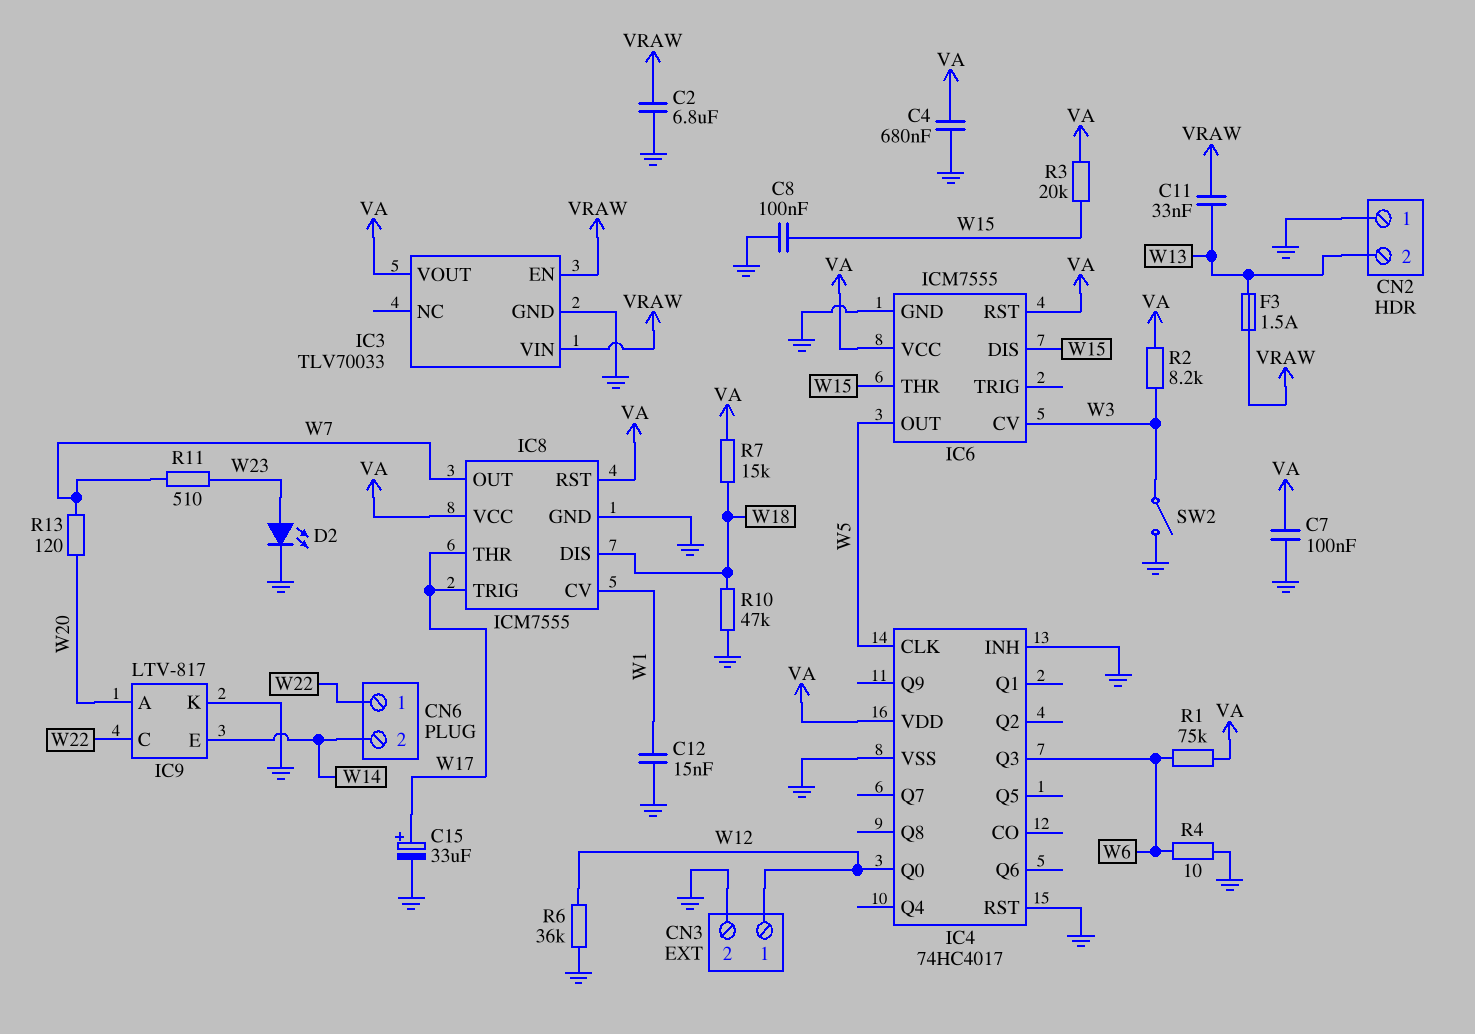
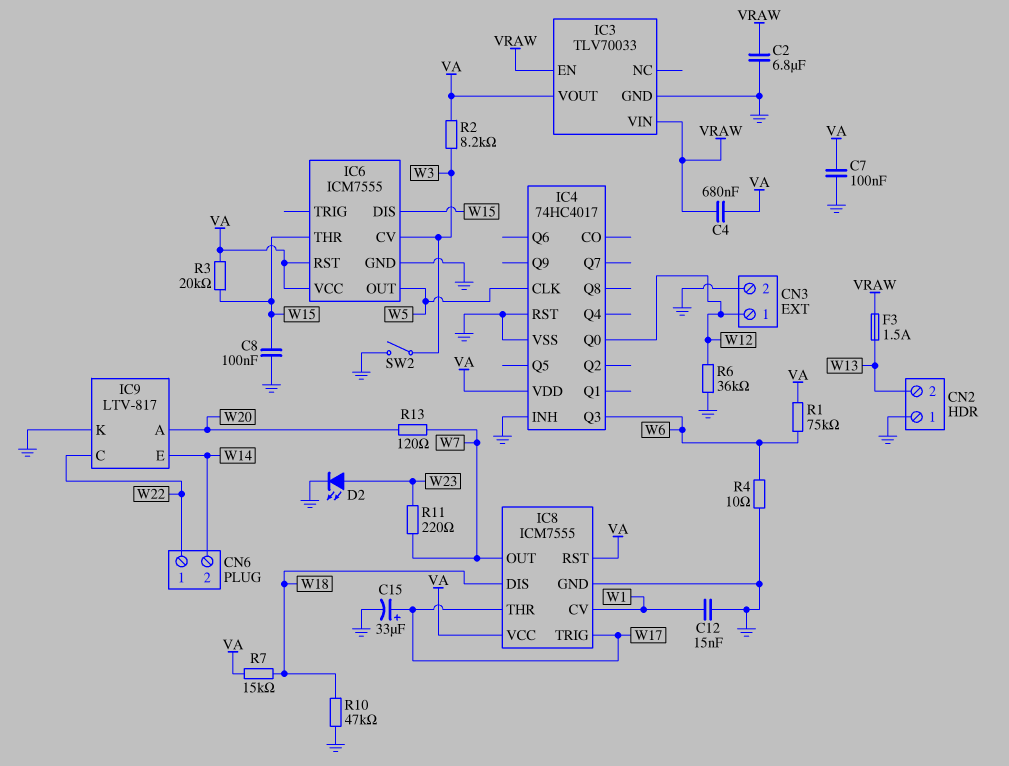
C4: 680nF (GND, VA) -> 680nF (VA, VRAW)
C11: 33nF (VRAW, W13) -> none
R11: 510 (W7, W23) -> 220 (W7, W23)

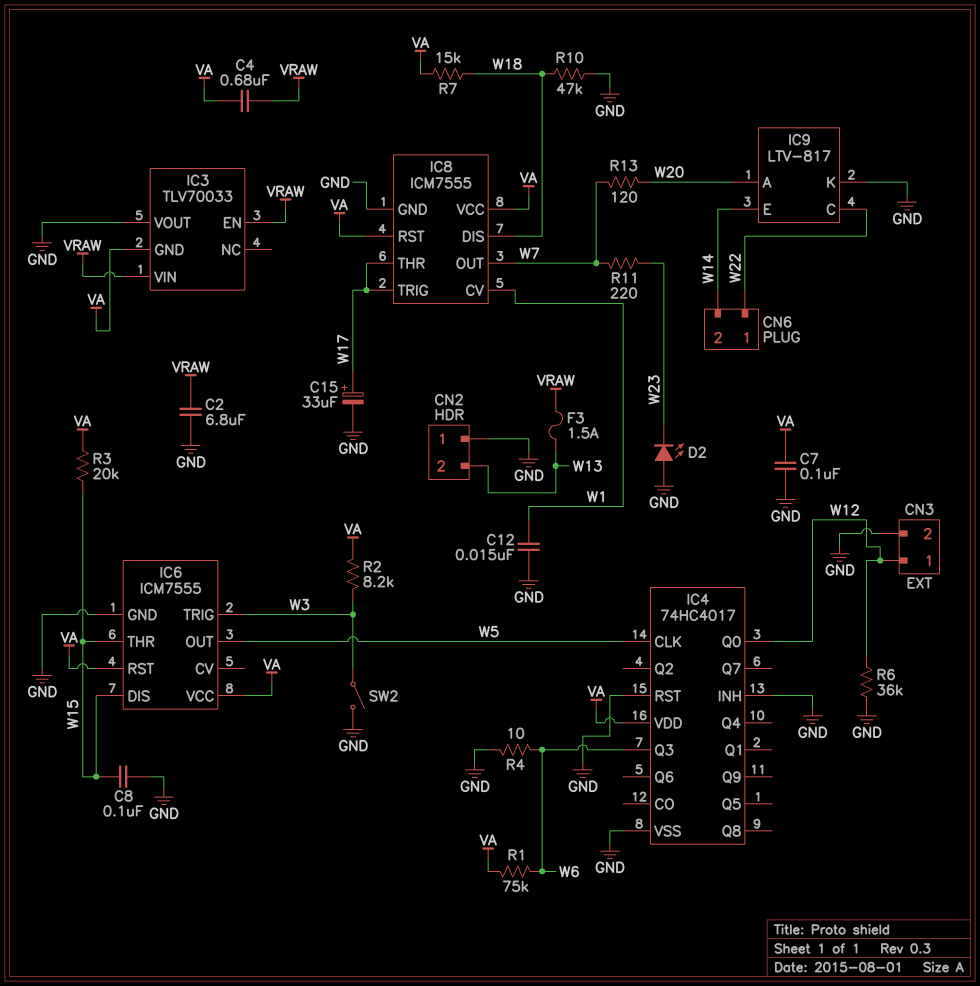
D2: LED (A W23, K GND) -> LED (A GND, K W23)
IC3 pin GND: GND -> VA
IC3 pin VOUT: VA -> GND
IC6 pin CV: W3 -> none
IC6 pin TRIG: none -> W3

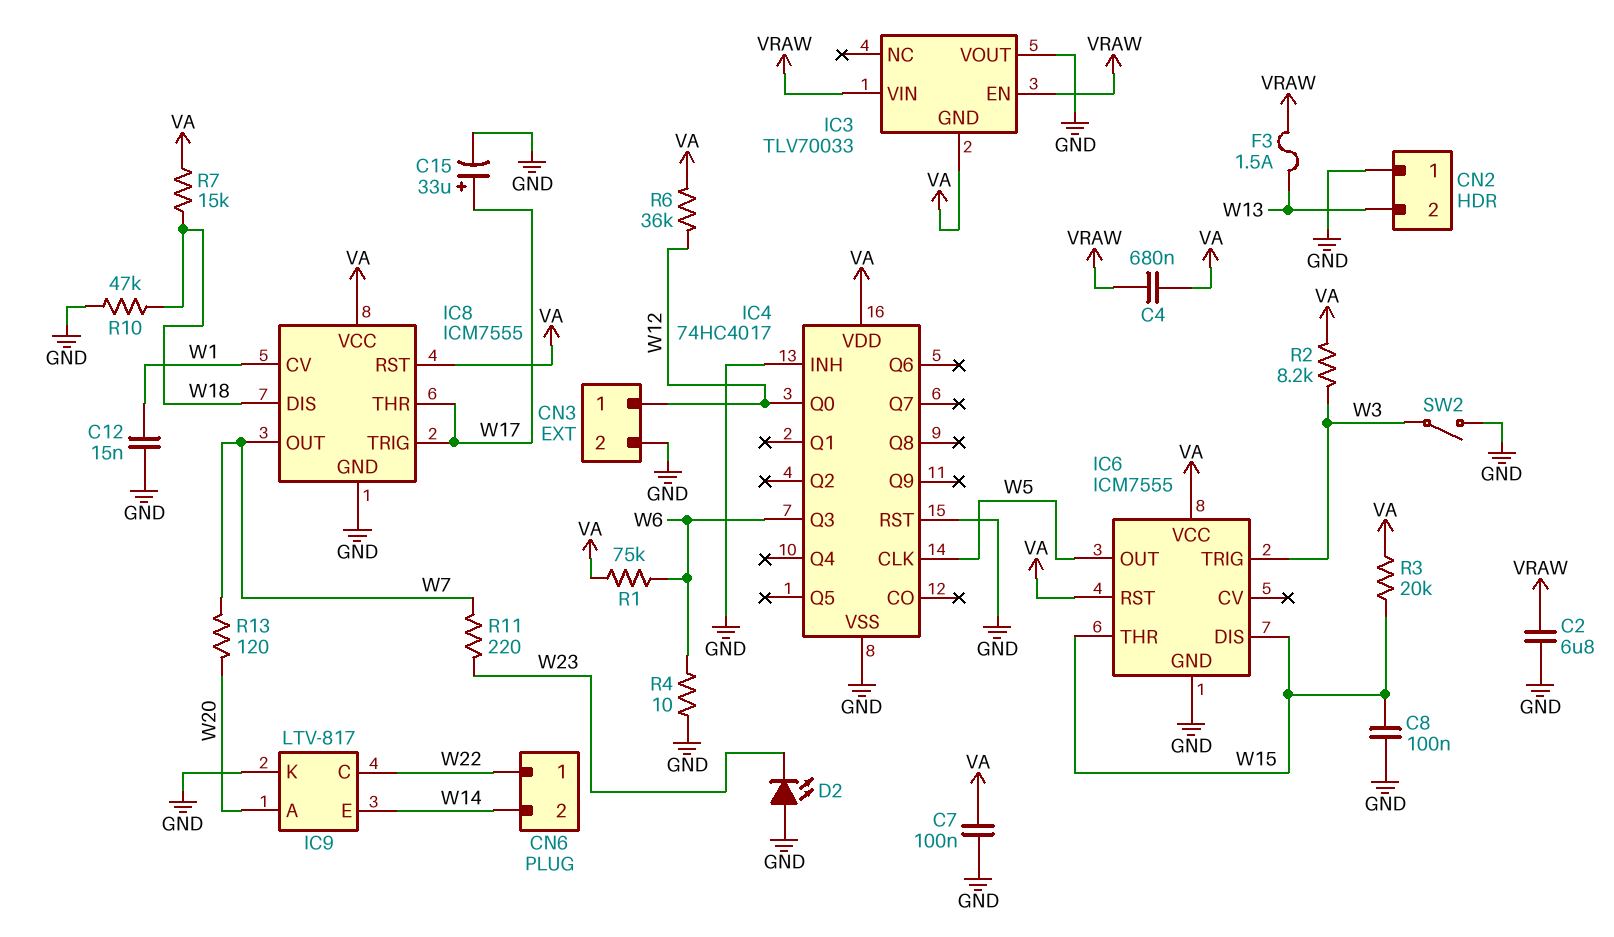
R6: 36k (GND, W12) -> 36k (VA, W12)

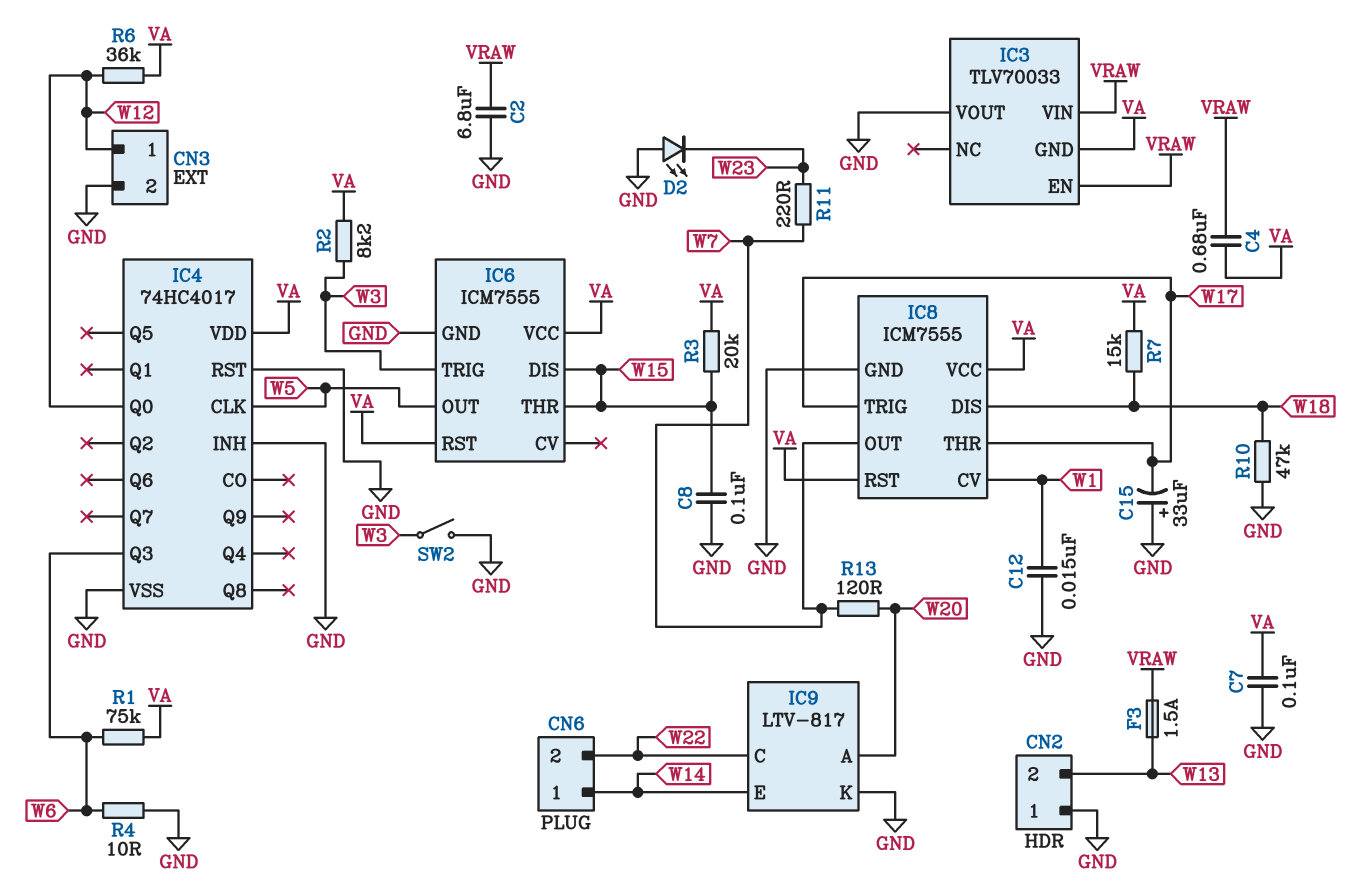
C15: 33uF (plus W17, minus GND) -> 33uF (plus GND, minus W17)
CN6 pin 1: W22 -> W14
CN6 pin 2: W14 -> W22

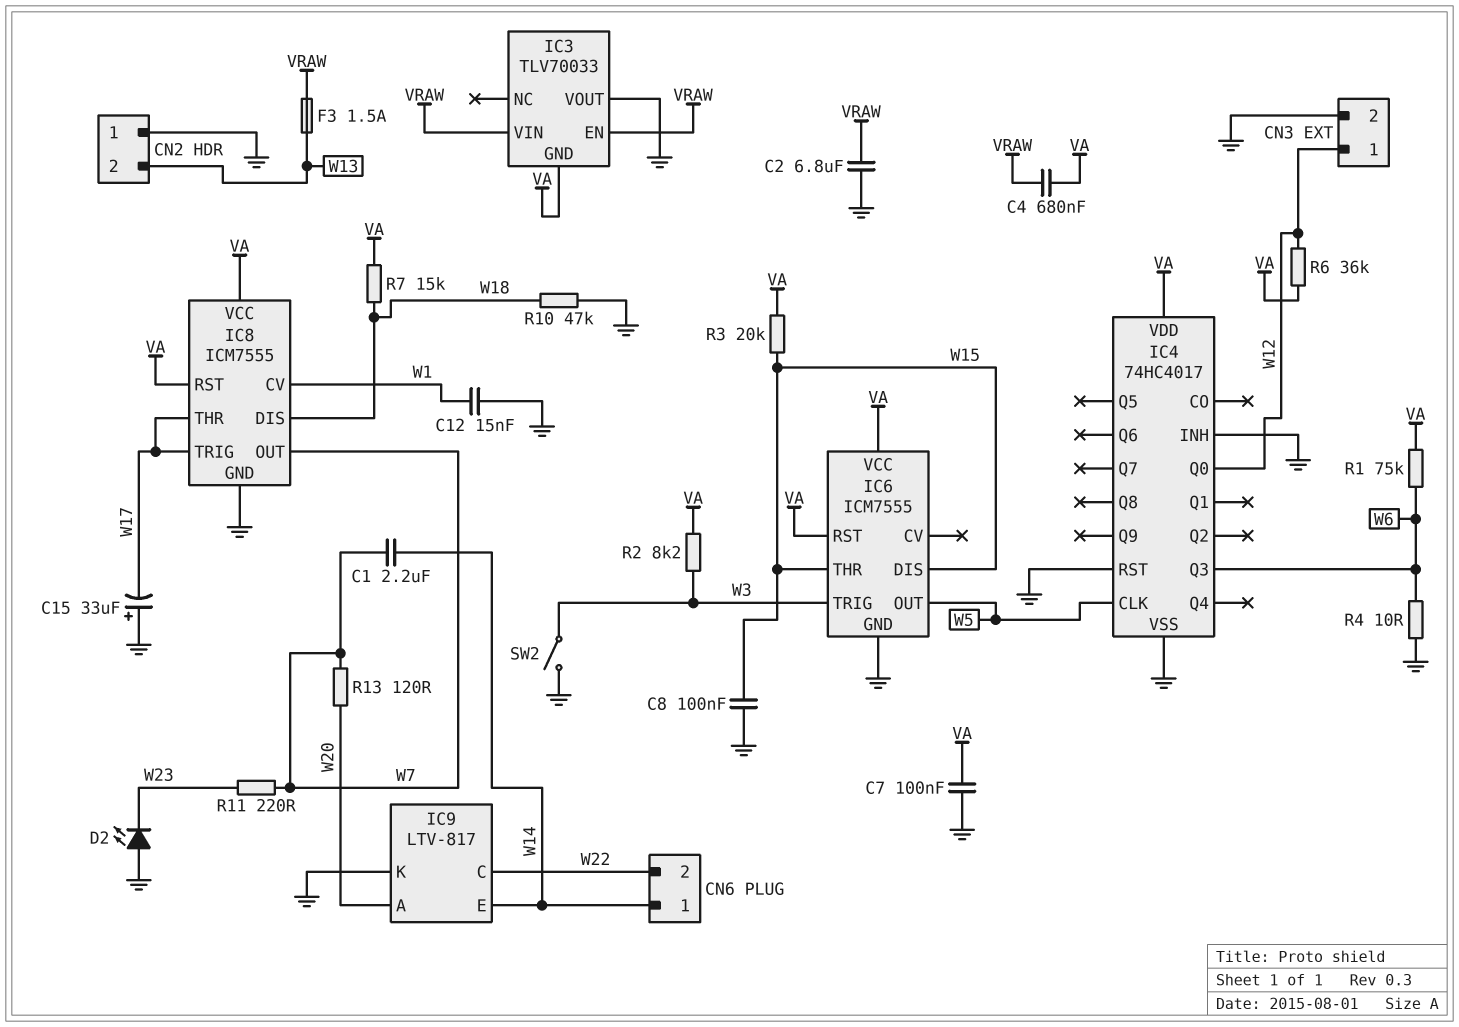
C1: none -> 2.2uF (W7, W14)

